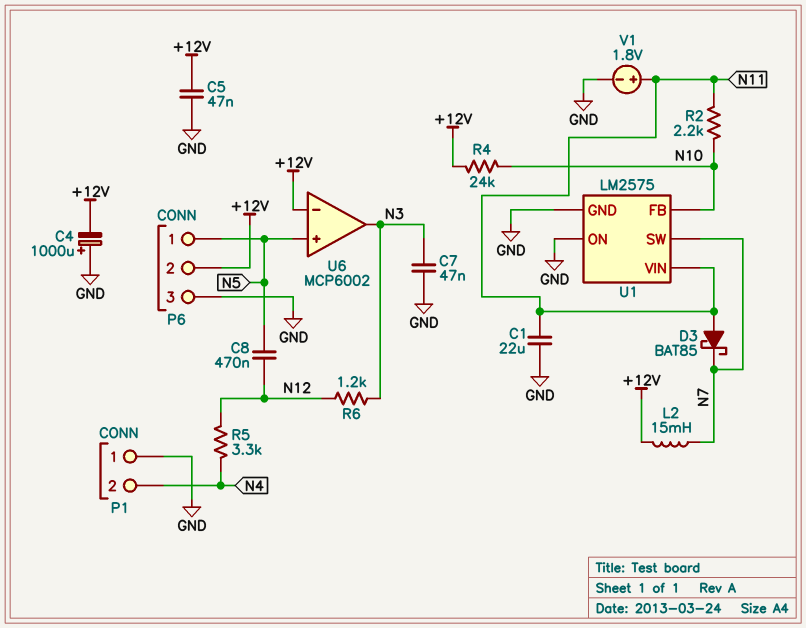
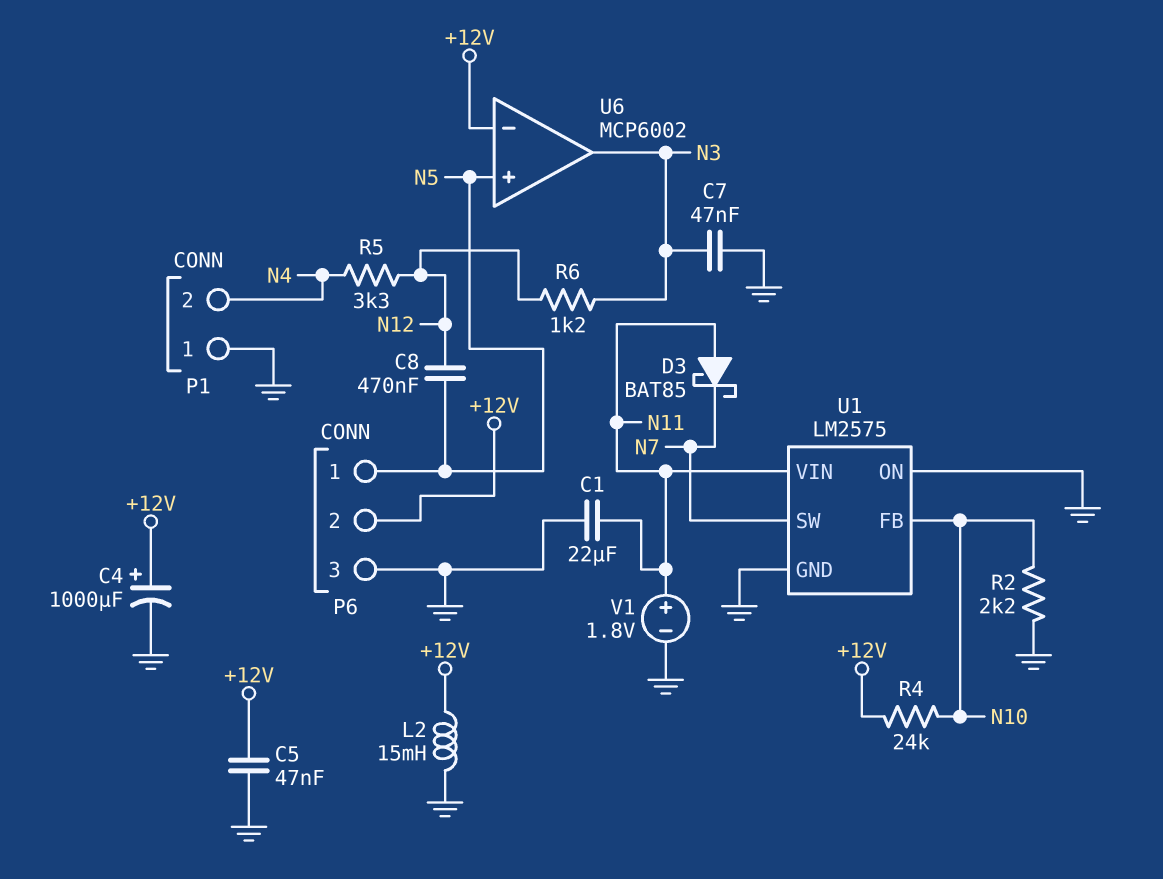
C4: 1000uF (plus GND, minus +12V) -> 1000uF (plus +12V, minus GND)
L2: 15mH (+12V, N7) -> 15mH (+12V, GND)
R2: 2.2k (N10, N11) -> 2.2k (GND, N10)

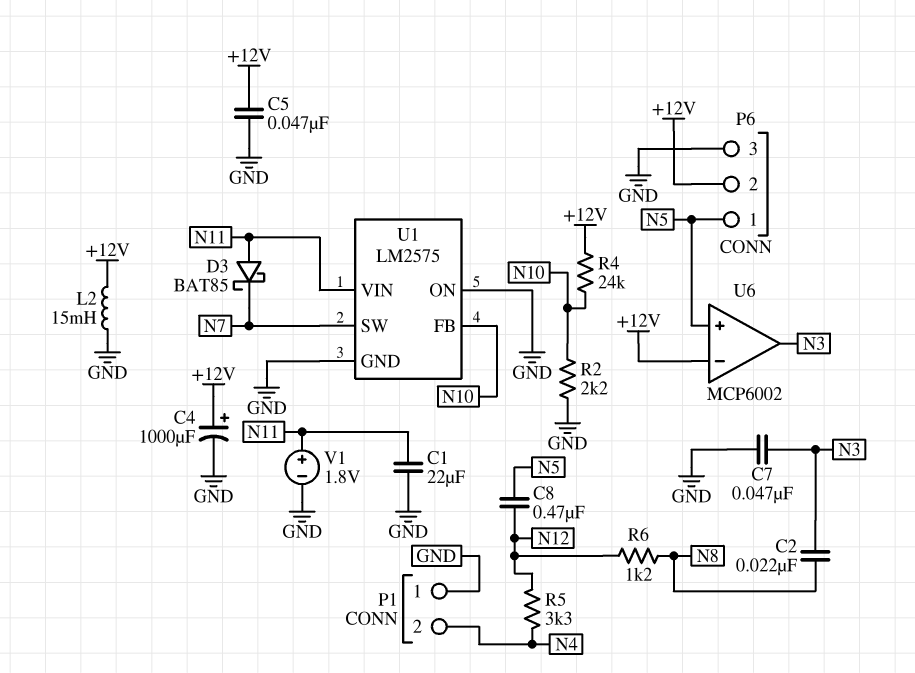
C2: none -> 22nF (N3, N8)
R6: 1.2k (N3, N12) -> 1.2k (N8, N12)

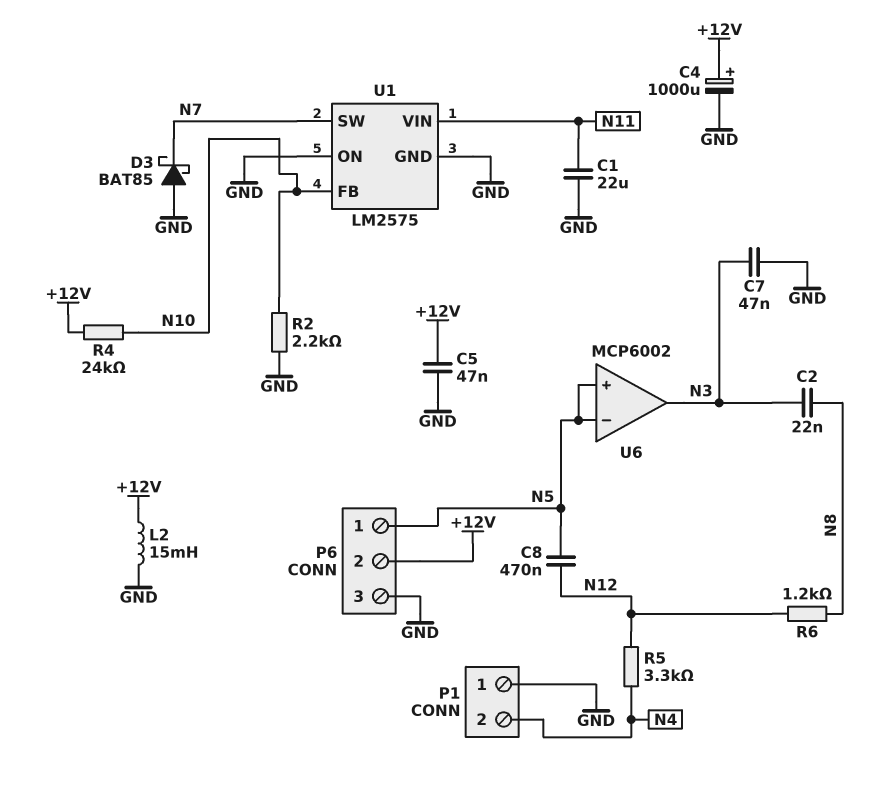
D3: schottky BAT85 (A N11, K N7) -> schottky BAT85 (A GND, K N7)
U6 pin in-: +12V -> N5
V1: 1.8V (plus N11, minus GND) -> none

